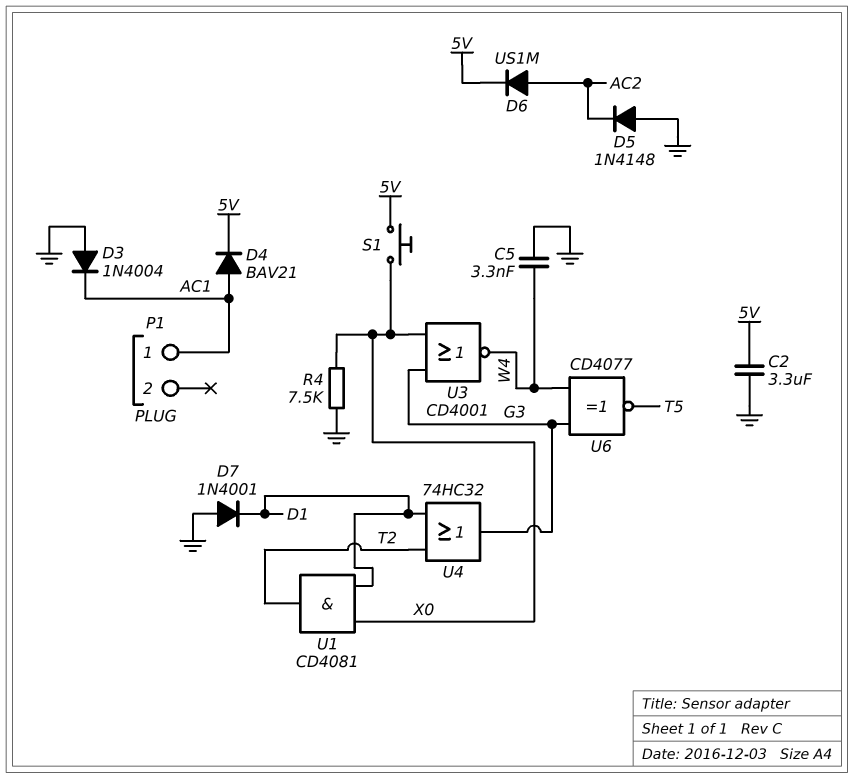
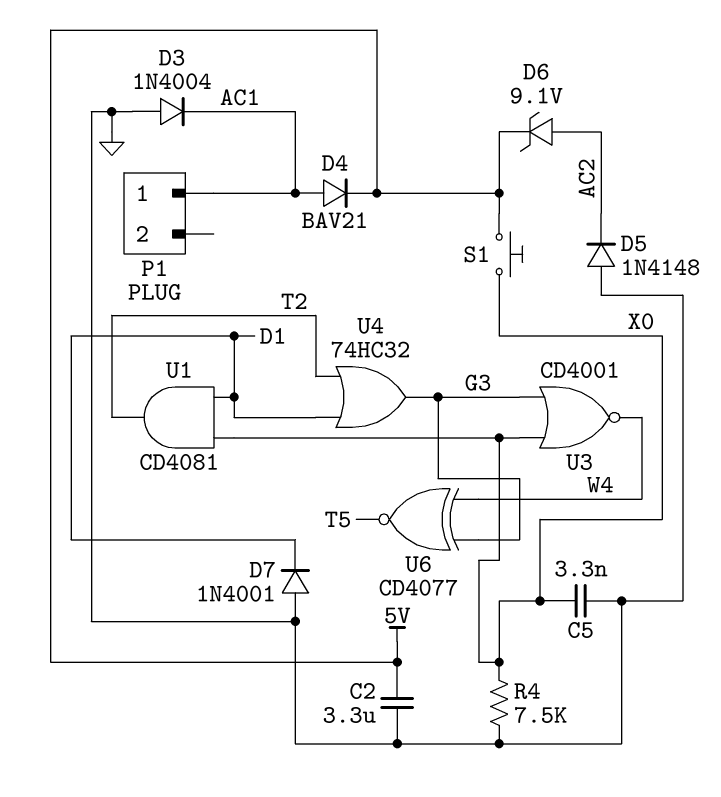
C5: 3.3nF (GND, W4) -> 3.3nF (GND, X0)
D6: diode US1M (A AC2, K 5V) -> zener 9.1V (A AC2, K 5V)

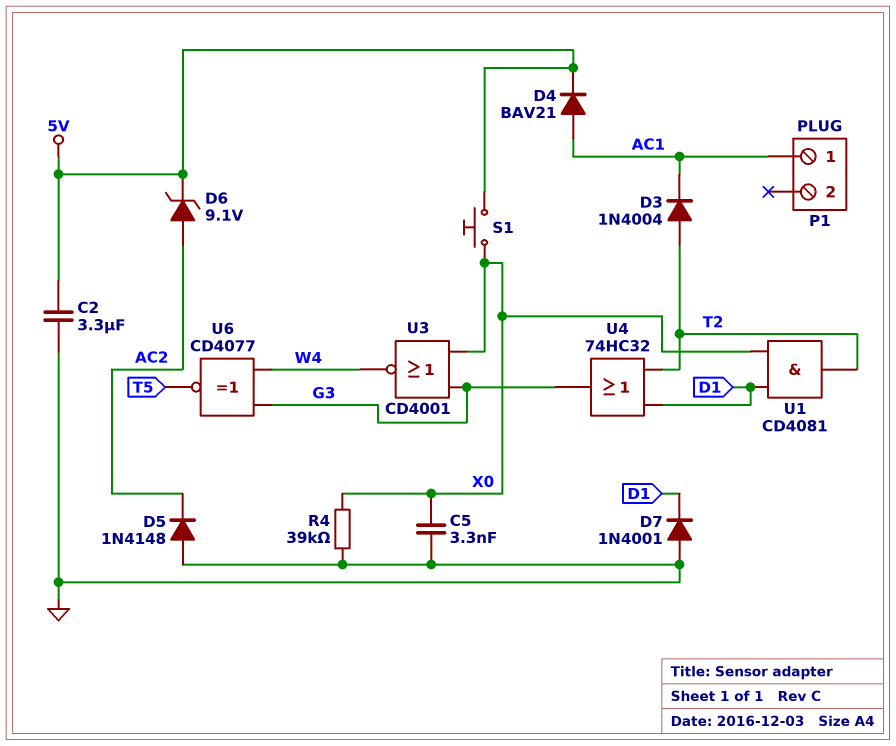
D3: diode 1N4004 (A GND, K AC1) -> diode 1N4004 (A T2, K AC1)
R4: 7.5k (GND, X0) -> 39k (GND, X0)

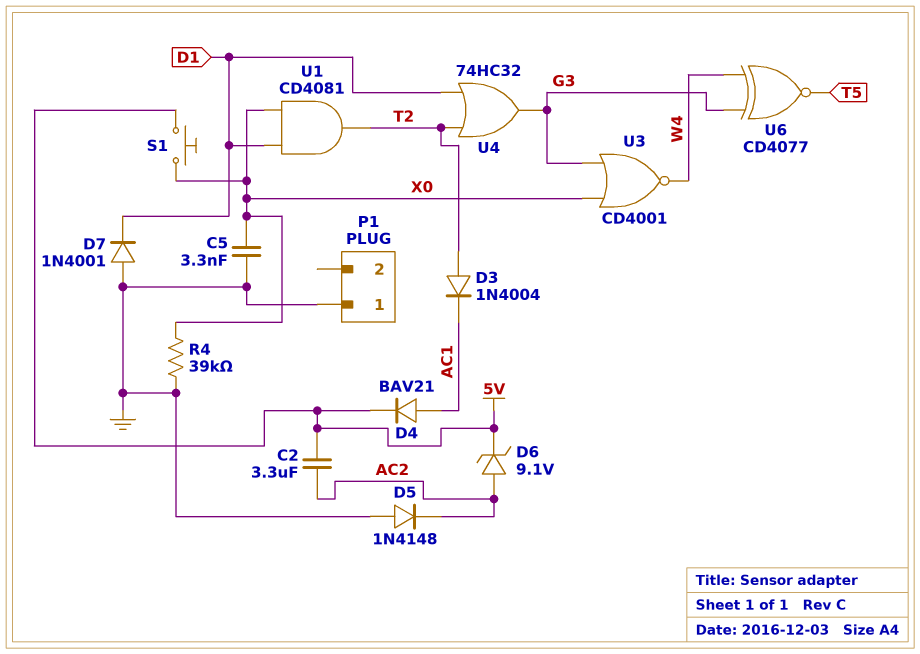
C2: 3.3uF (5V, GND) -> 3.3uF (5V, AC2)
P1 pin 1: AC1 -> GND

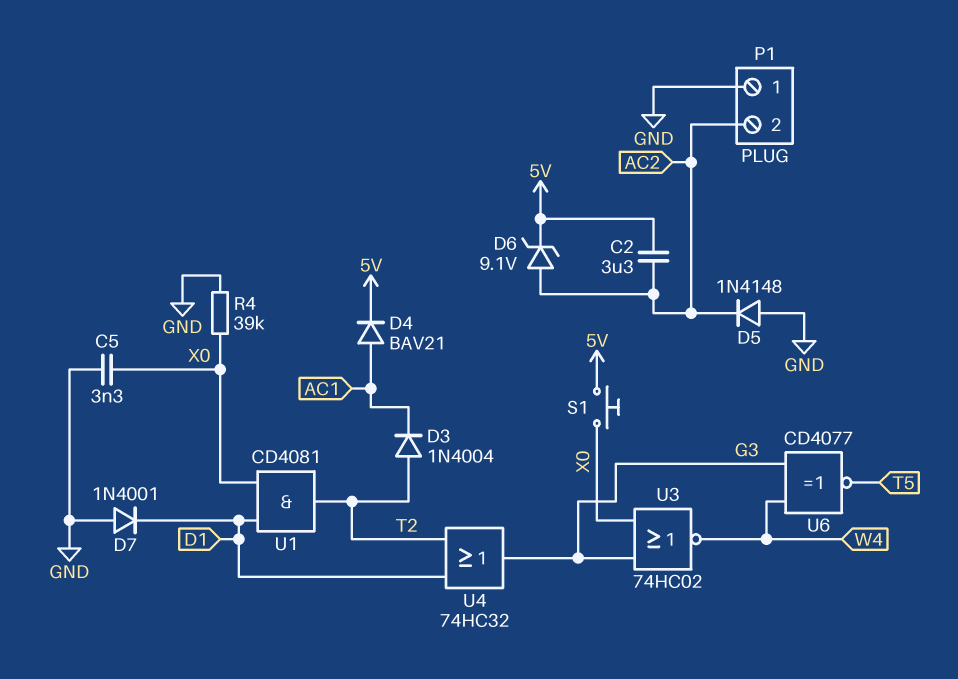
P1 pin 2: none -> AC2
U3: NOR CD4001 (in G3, in X0, out W4) -> NOR 74HC02 (in G3, in X0, out W4)

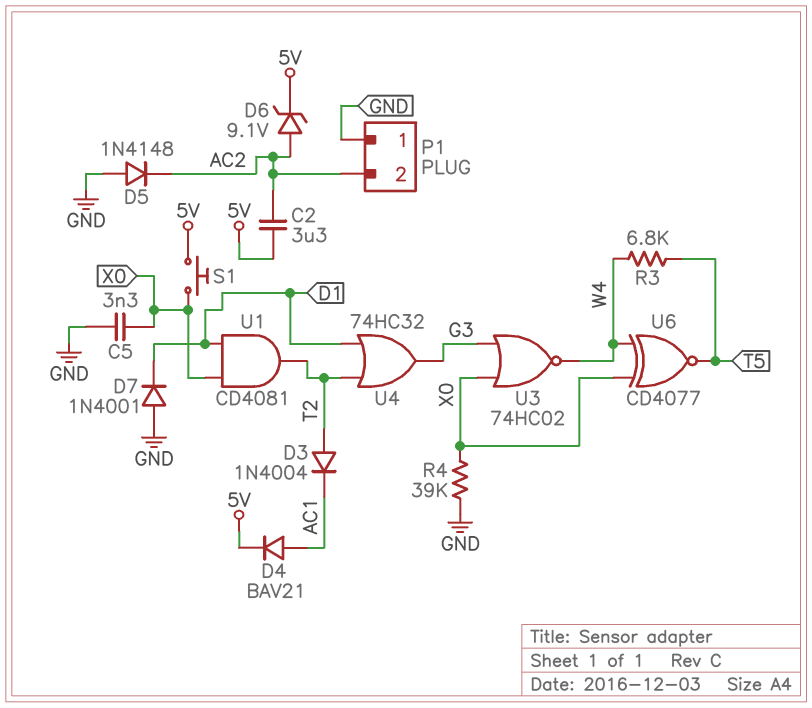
R3: none -> 6.8k (T5, W4)
U6: XNOR CD4077 (in G3, in W4, out T5) -> XNOR CD4077 (in W4, in X0, out T5)

